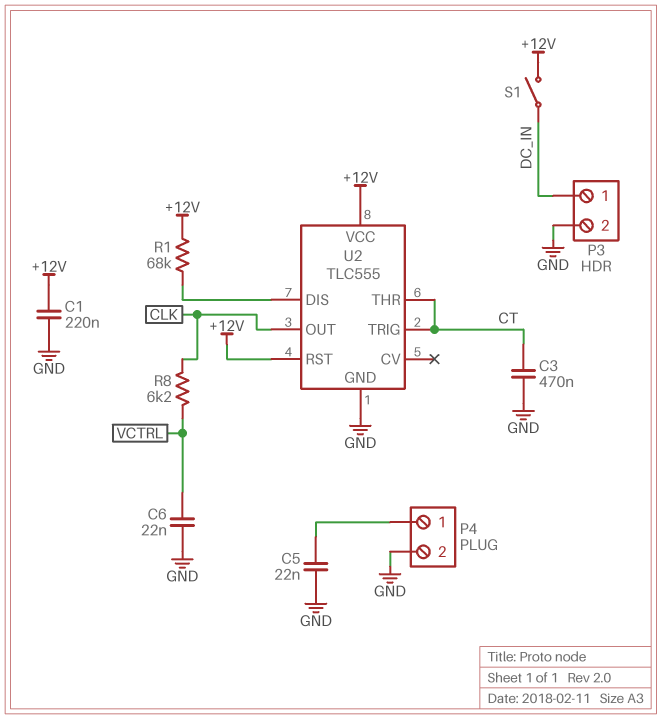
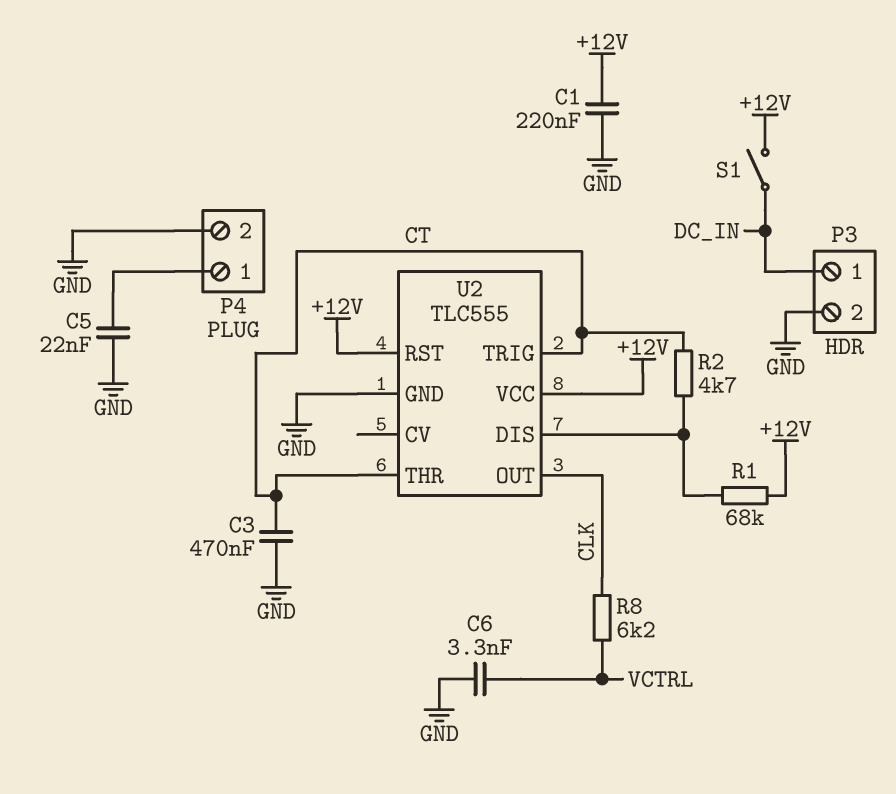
C6: 22nF (GND, VCTRL) -> 3.3nF (GND, VCTRL)
R2: none -> 4.7k (CT, U2/DIS)

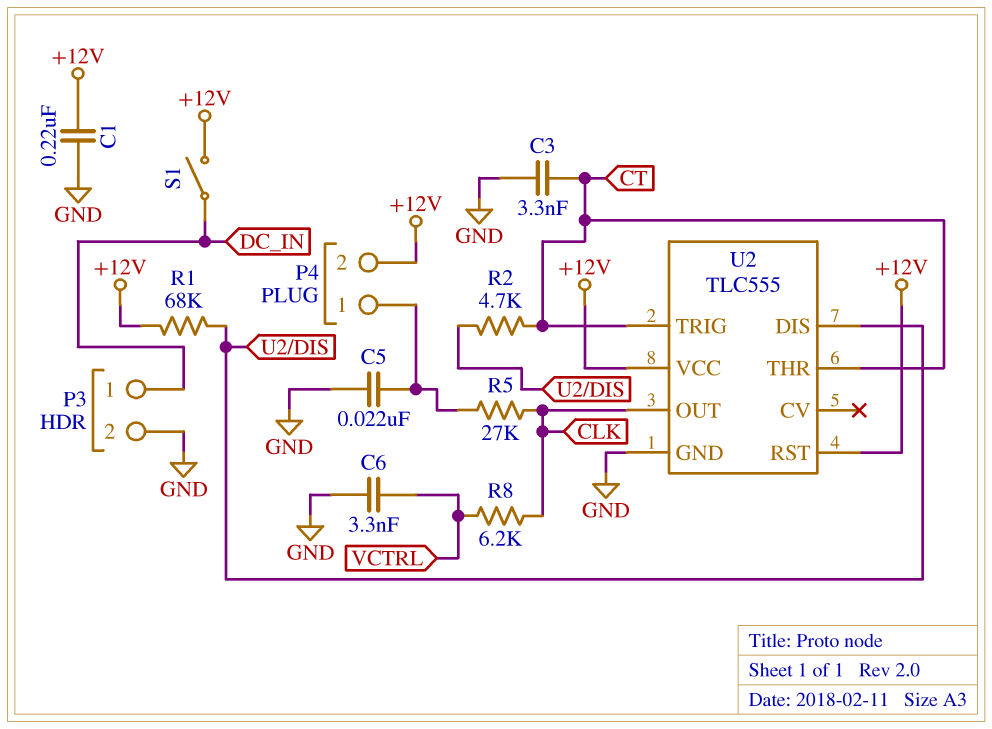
C3: 470nF (CT, GND) -> 3.3nF (CT, GND)
P4 pin 2: GND -> +12V
R5: none -> 27k (CLK, P4/1)

